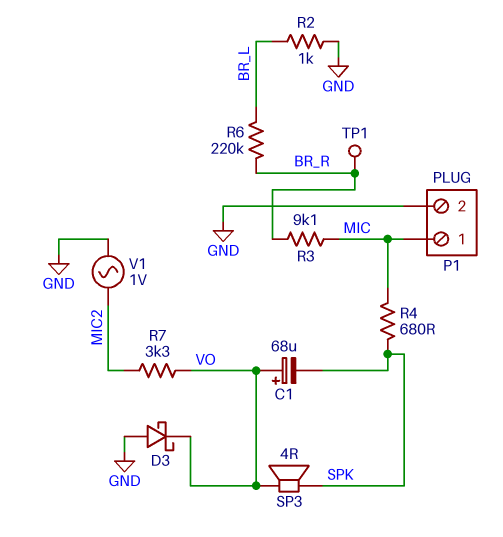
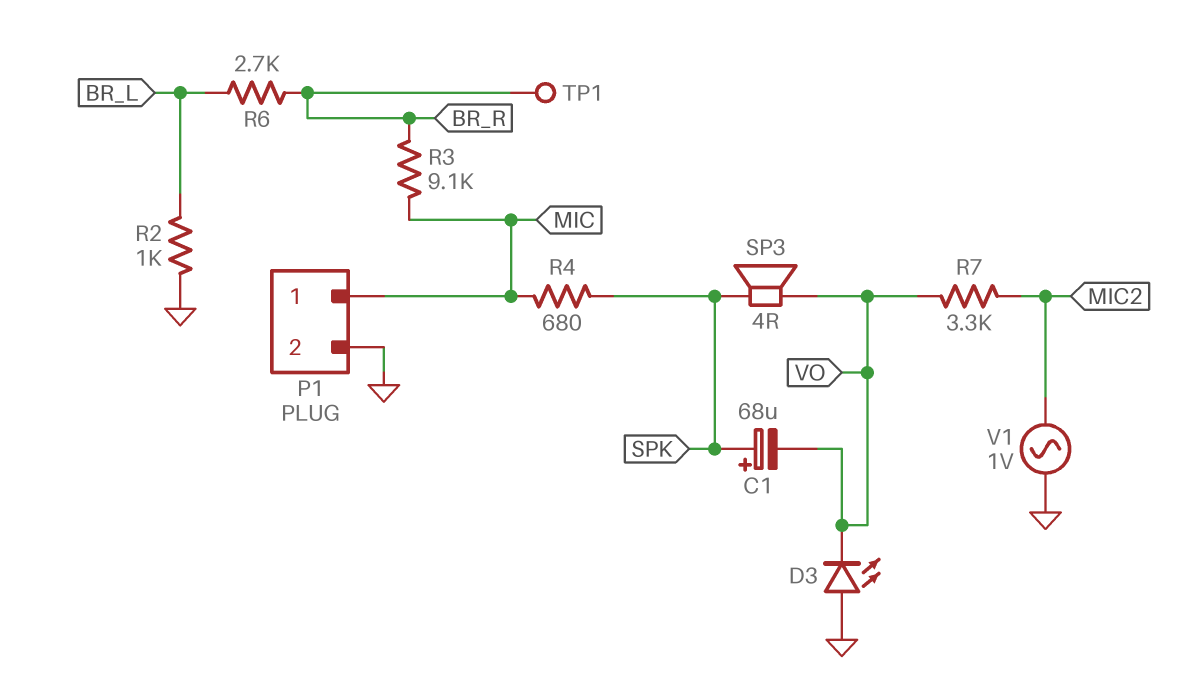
C1: 68uF (plus VO, minus SPK) -> 68uF (plus SPK, minus VO)
D3: schottky (A GND, K VO) -> LED (A GND, K VO)
R6: 220k (BR_L, BR_R) -> 2.7k (BR_L, BR_R)

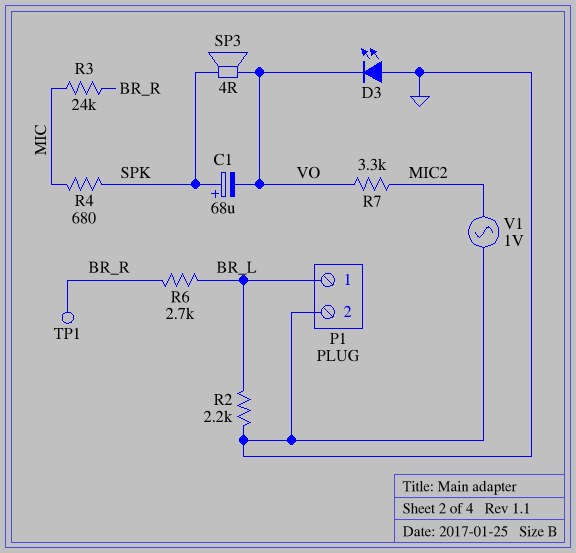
P1 pin 1: MIC -> BR_L
R2: 1k (BR_L, GND) -> 2.2k (BR_L, GND)
R3: 9.1k (BR_R, MIC) -> 24k (BR_R, MIC)

